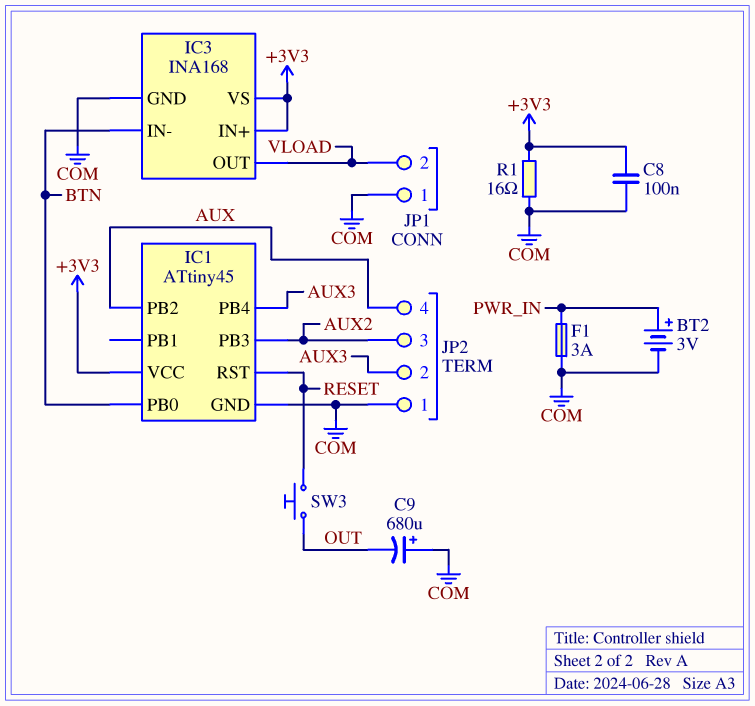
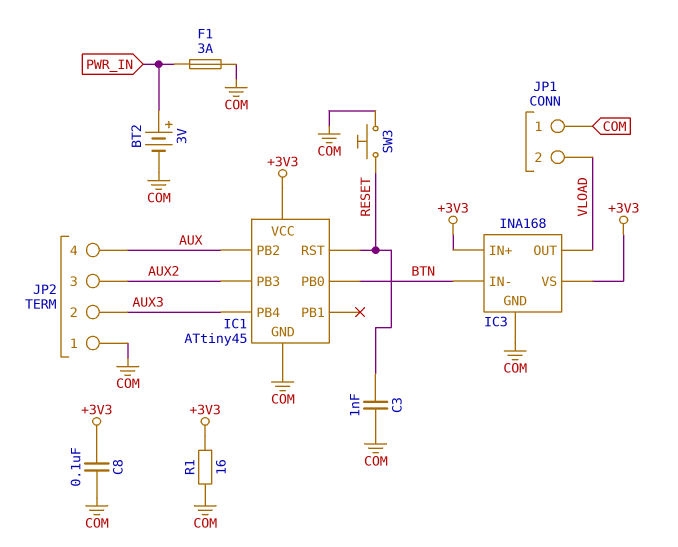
C3: none -> 1nF (COM, RESET)
C9: 680uF (plus COM, minus OUT) -> none
SW3: button (OUT, RESET) -> button (COM, RESET)

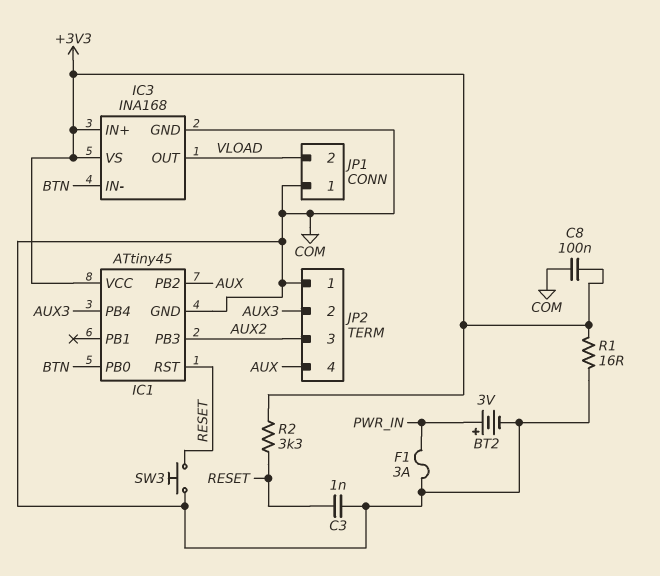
R2: none -> 3.3k (+3V3, RESET)

